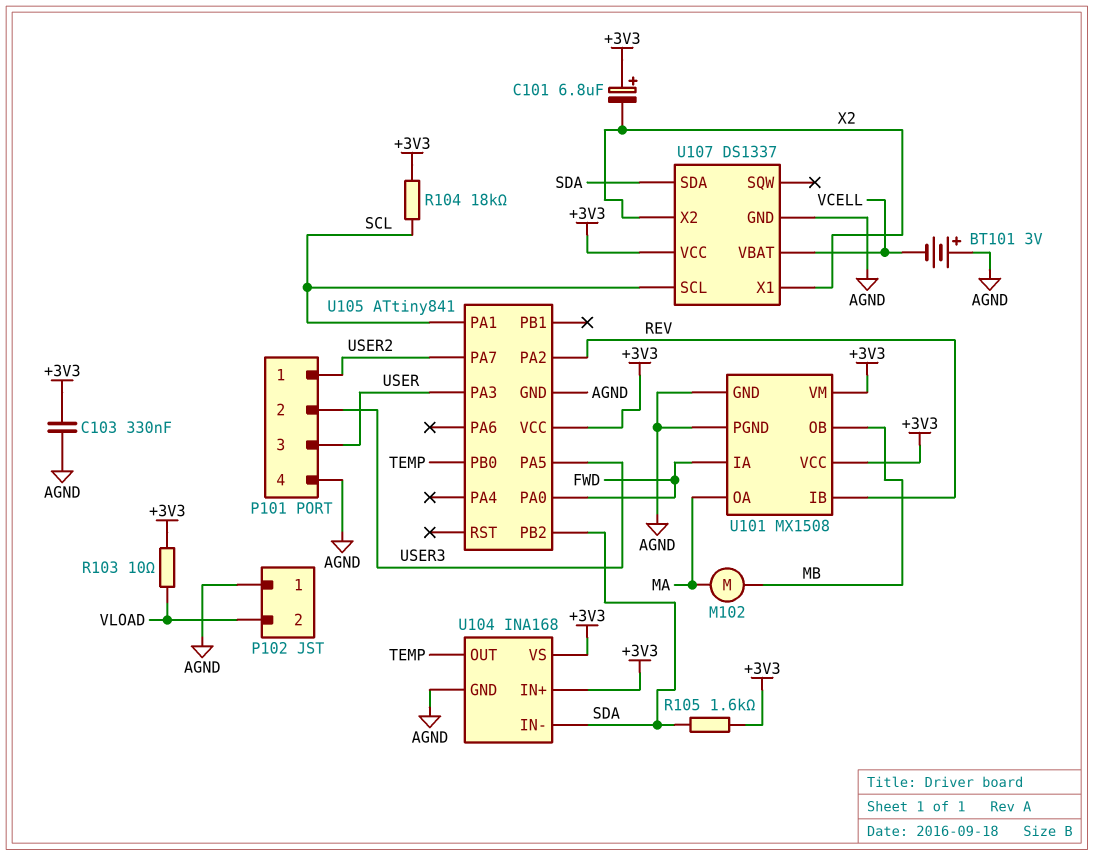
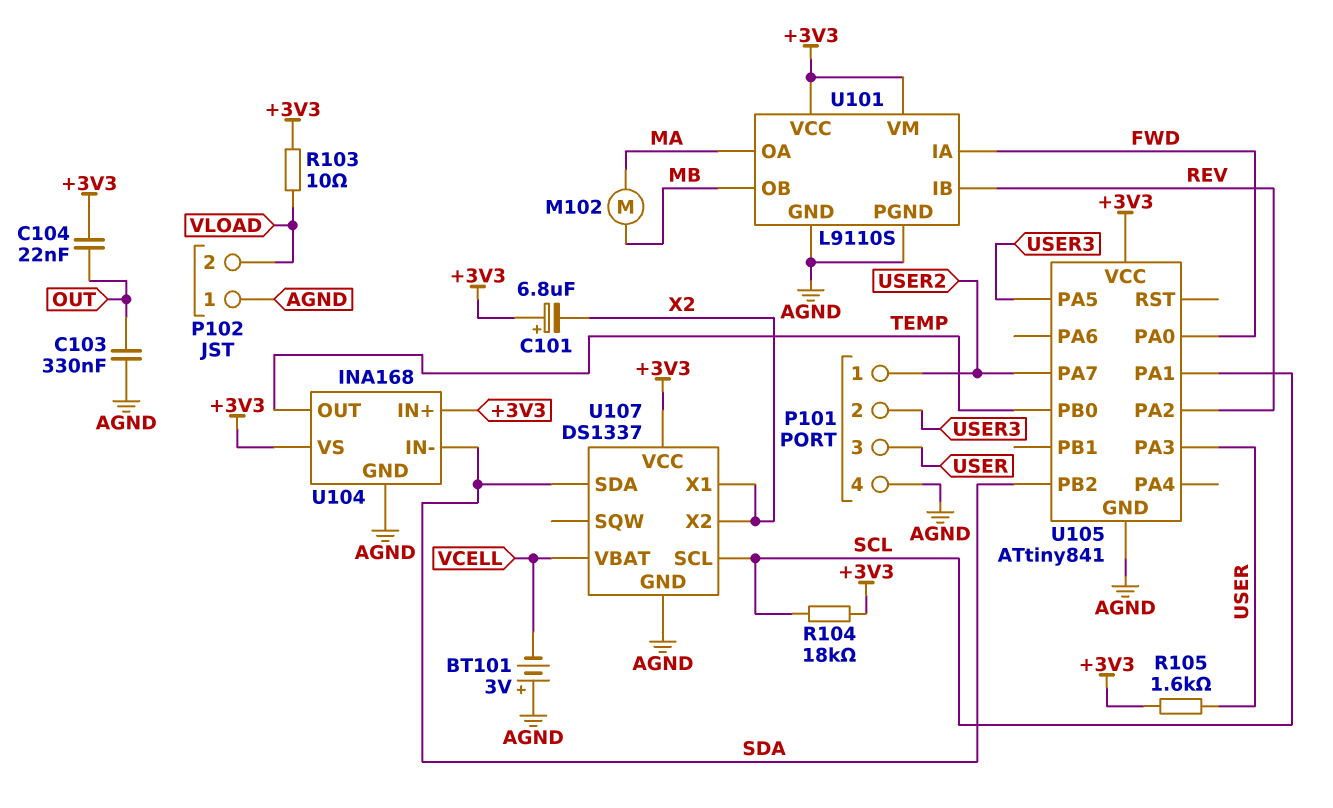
C103: 330nF (+3V3, AGND) -> 330nF (AGND, OUT)
C104: none -> 22nF (+3V3, OUT)
R105: 1.6k (+3V3, SDA) -> 1.6k (+3V3, USER)
U101: MX1508 -> L9110S

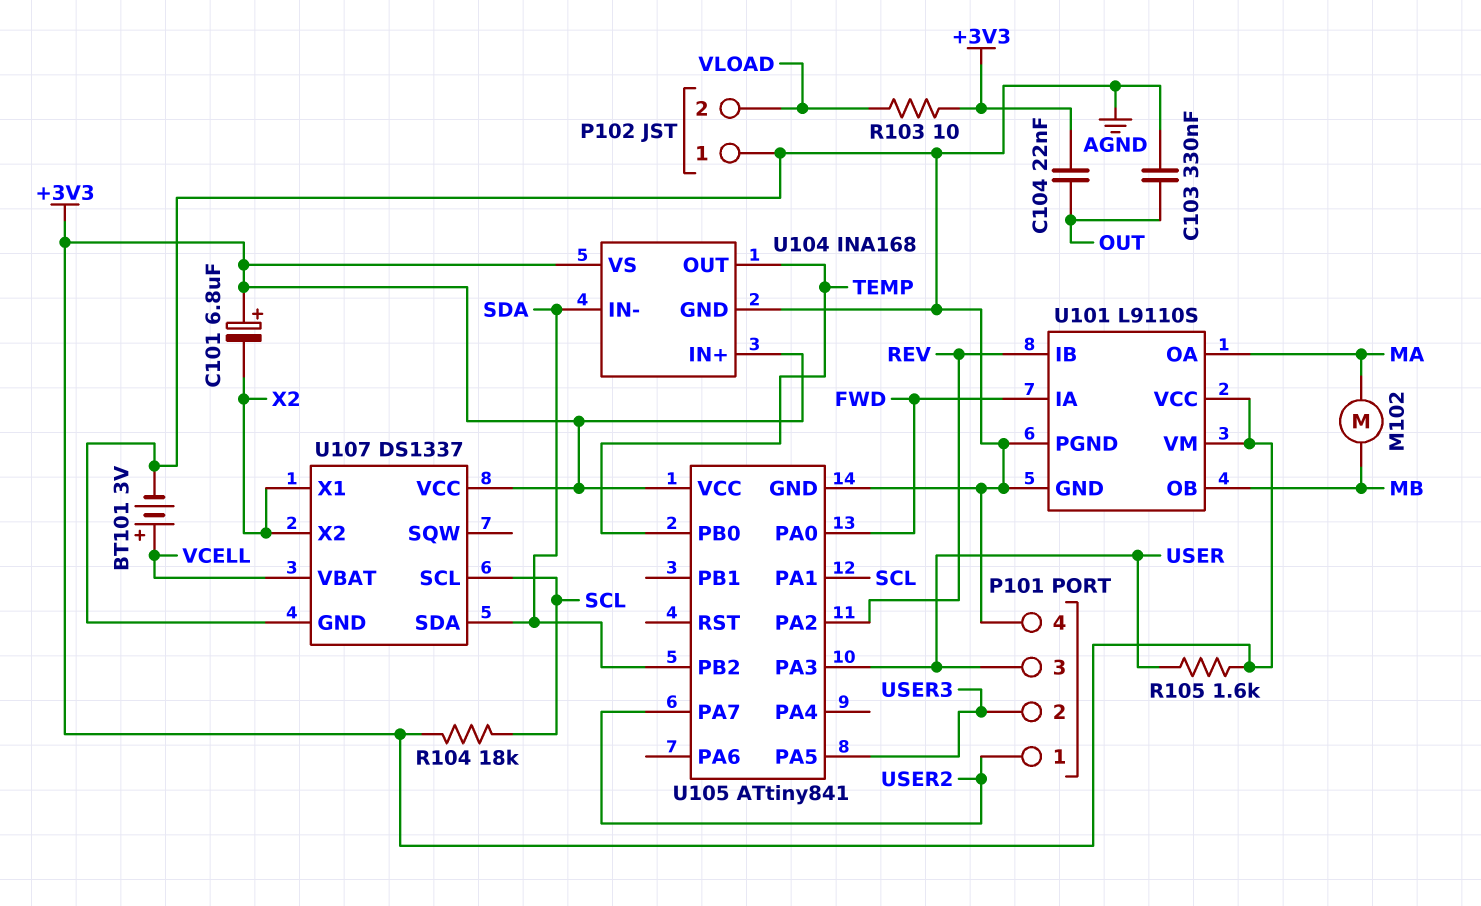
BT101: 3V (plus AGND, minus VCELL) -> 3V (plus VCELL, minus AGND)

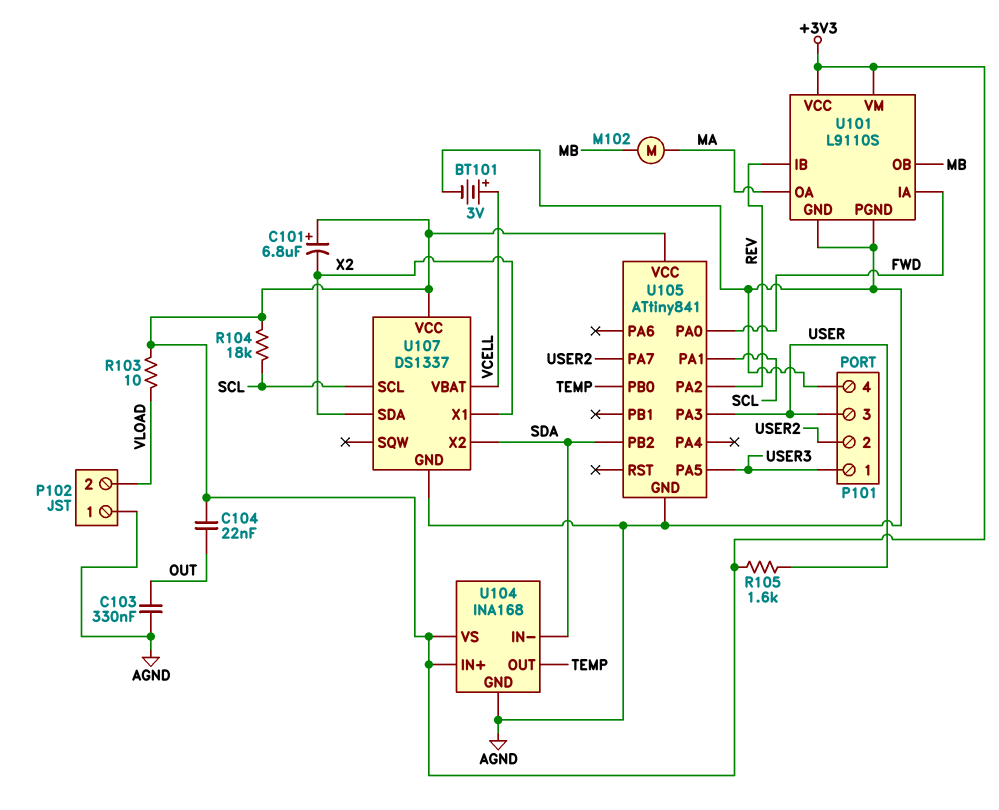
P101 pin 1: USER2 -> USER3
P101 pin 2: USER3 -> USER2
U107 pin SDA: SDA -> X2
U107 pin X2: X2 -> SDA

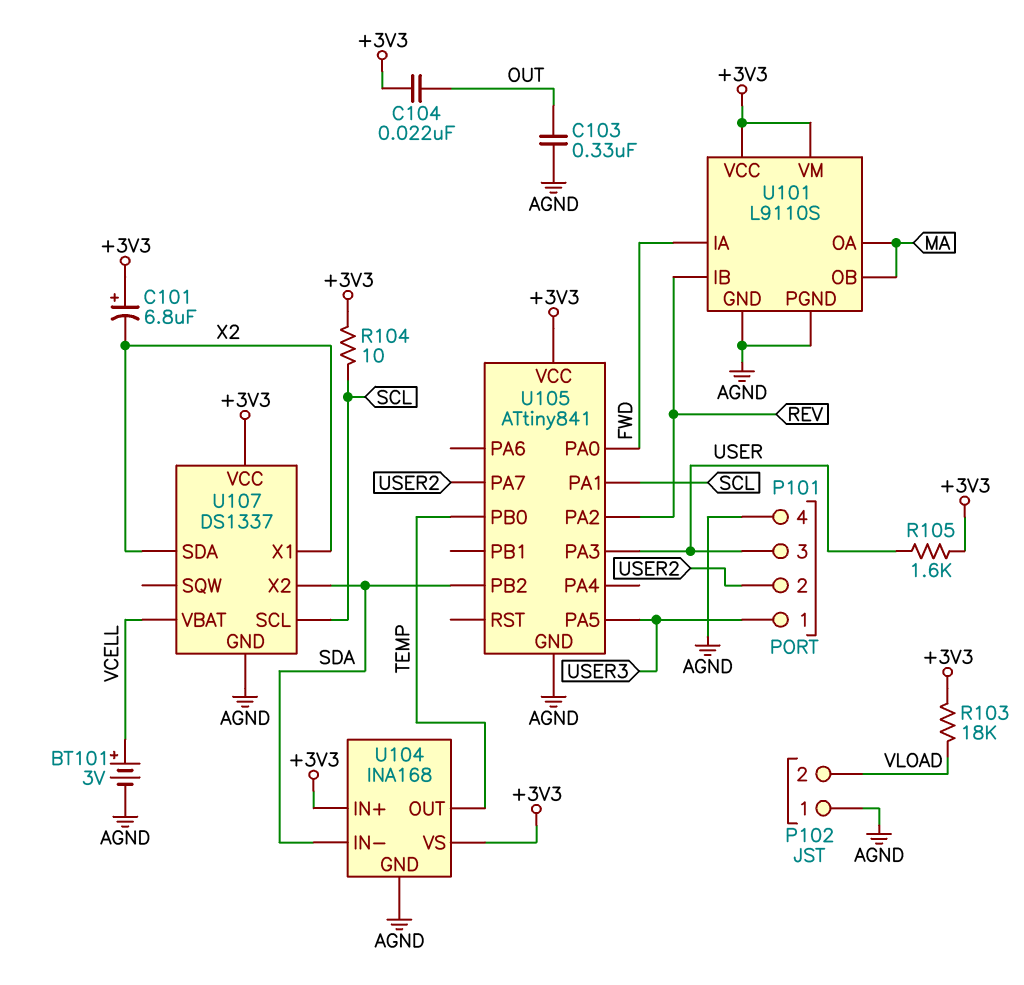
M102: motor (MA, MB) -> none
R103: 10 (+3V3, VLOAD) -> 18k (+3V3, VLOAD)
R104: 18k (+3V3, SCL) -> 10 (+3V3, SCL)
U101 pin OB: MB -> MA

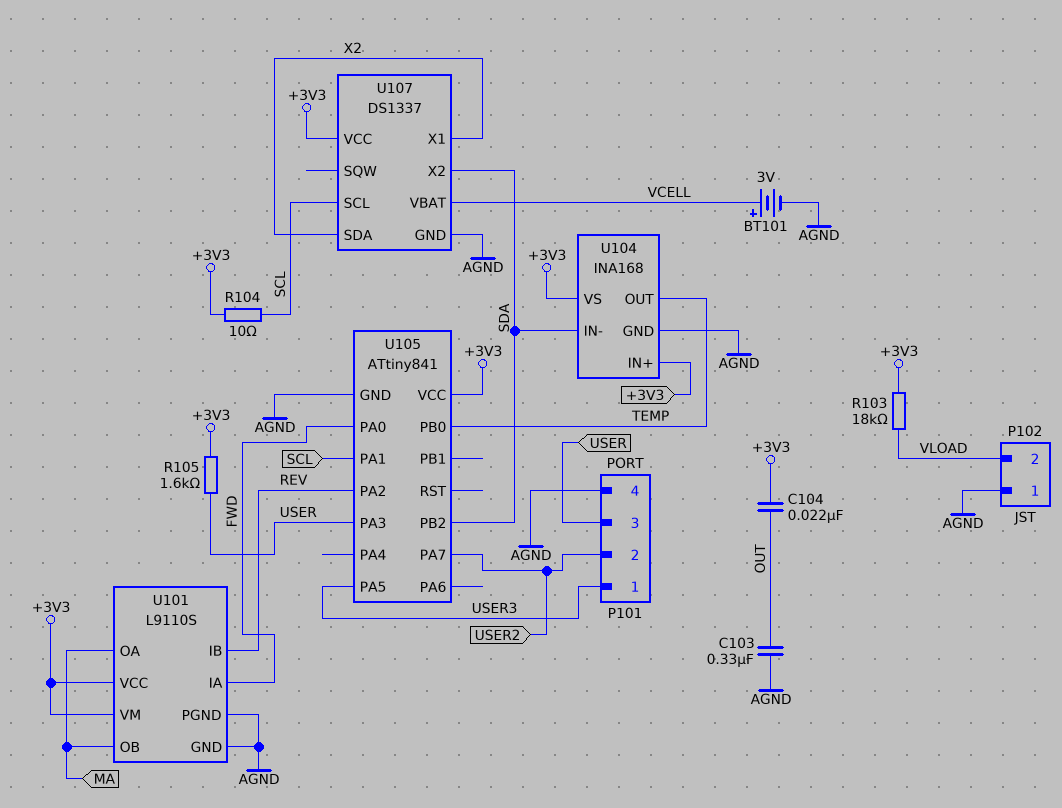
C101: 6.8uF (plus +3V3, minus X2) -> none

